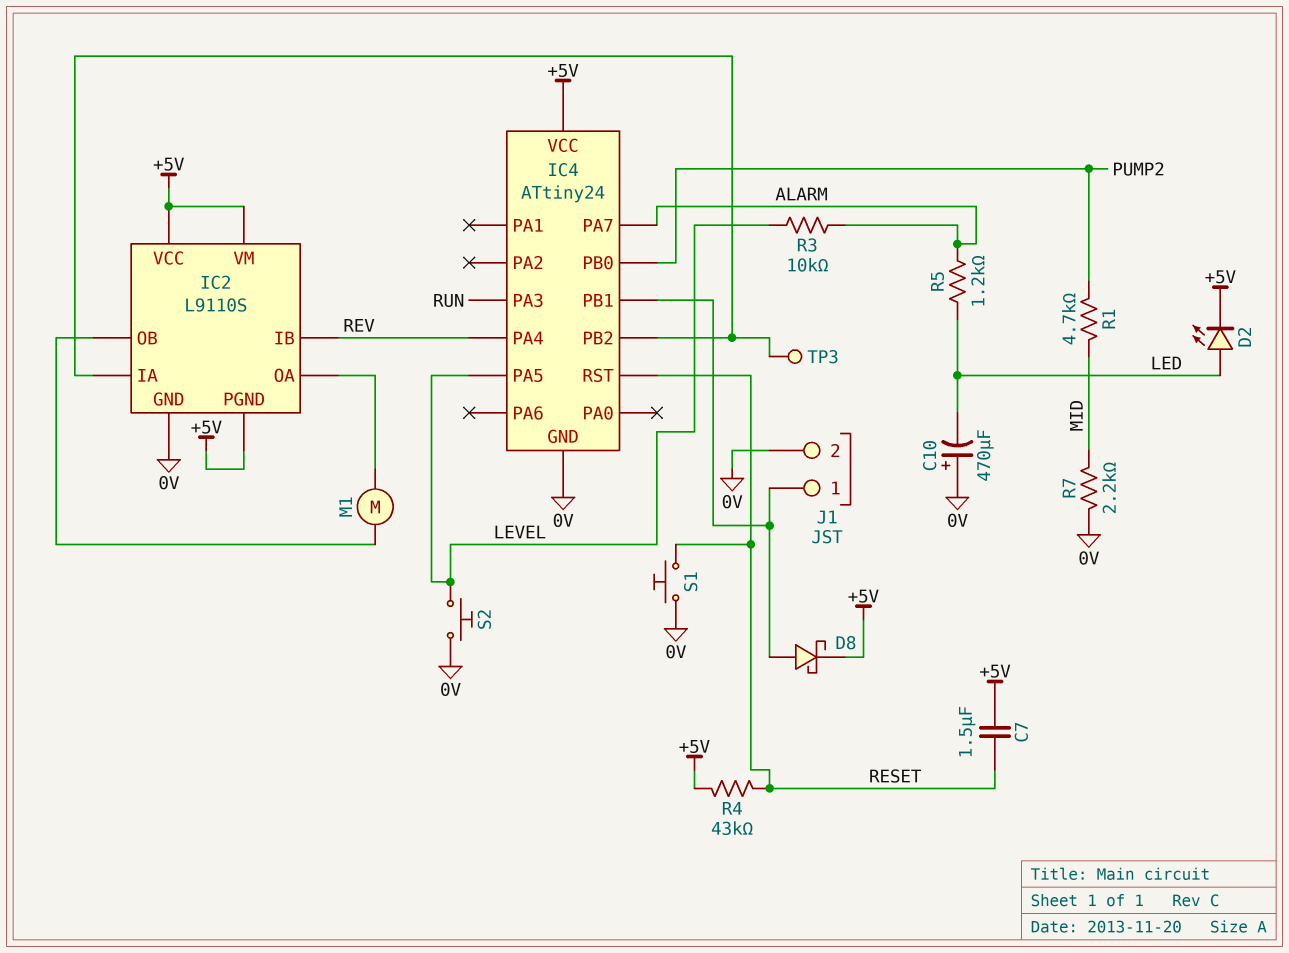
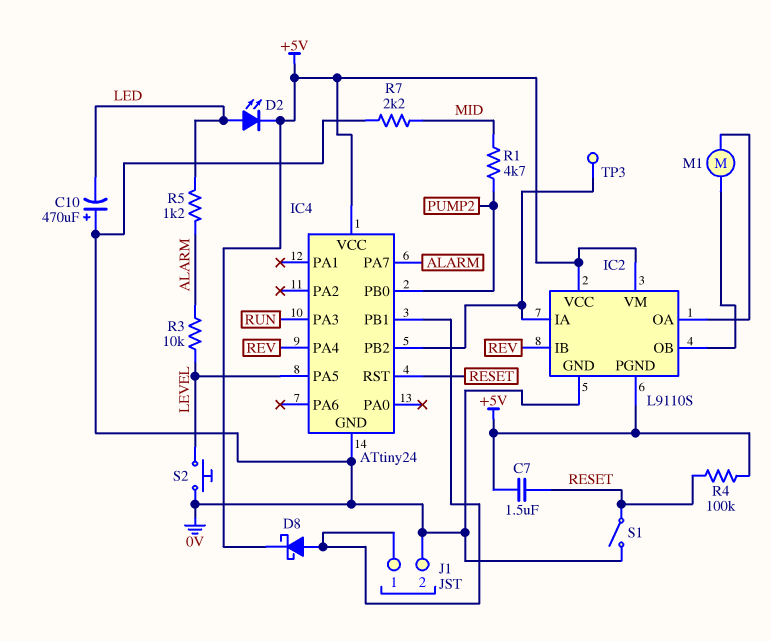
R4: 43k (+5V, RESET) -> 100k (+5V, RESET)
S1: button (0V, RESET) -> switch (0V, RESET)

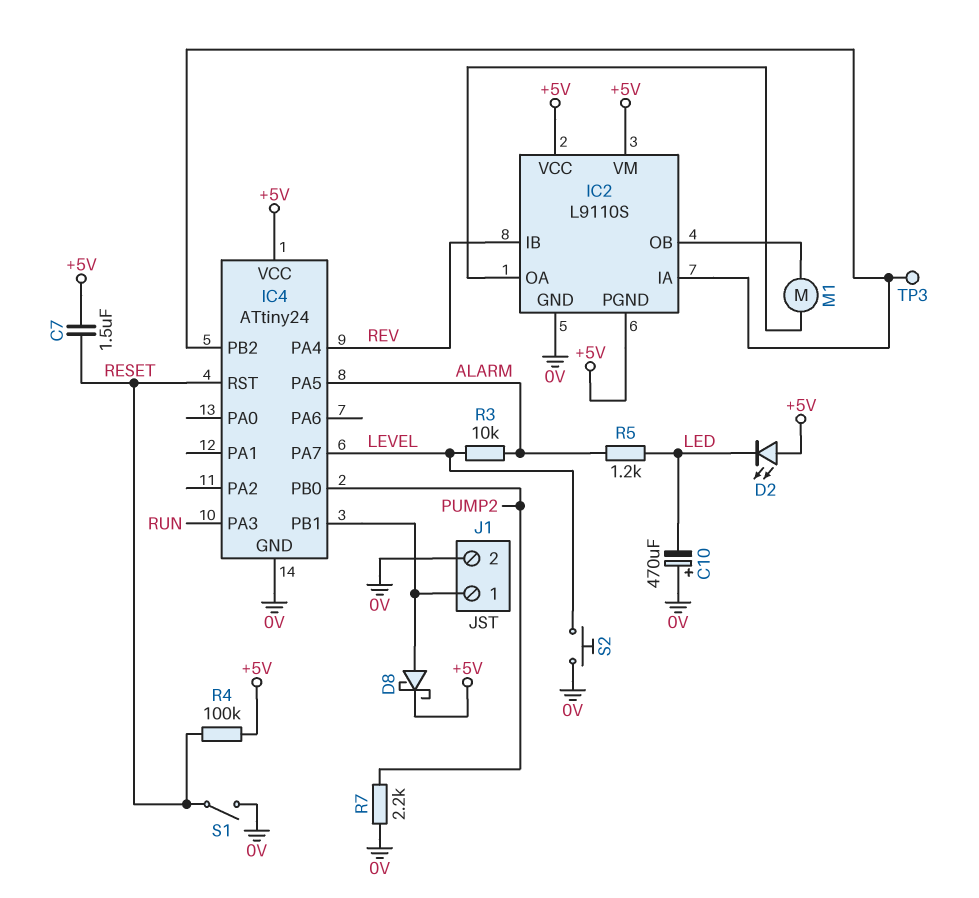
D2: LED (A LED, K +5V) -> LED (A +5V, K LED)
IC4 pin PA5: LEVEL -> ALARM
IC4 pin PA7: ALARM -> LEVEL
R1: 4.7k (MID, PUMP2) -> none
R7: 2.2k (0V, MID) -> 2.2k (0V, PUMP2)

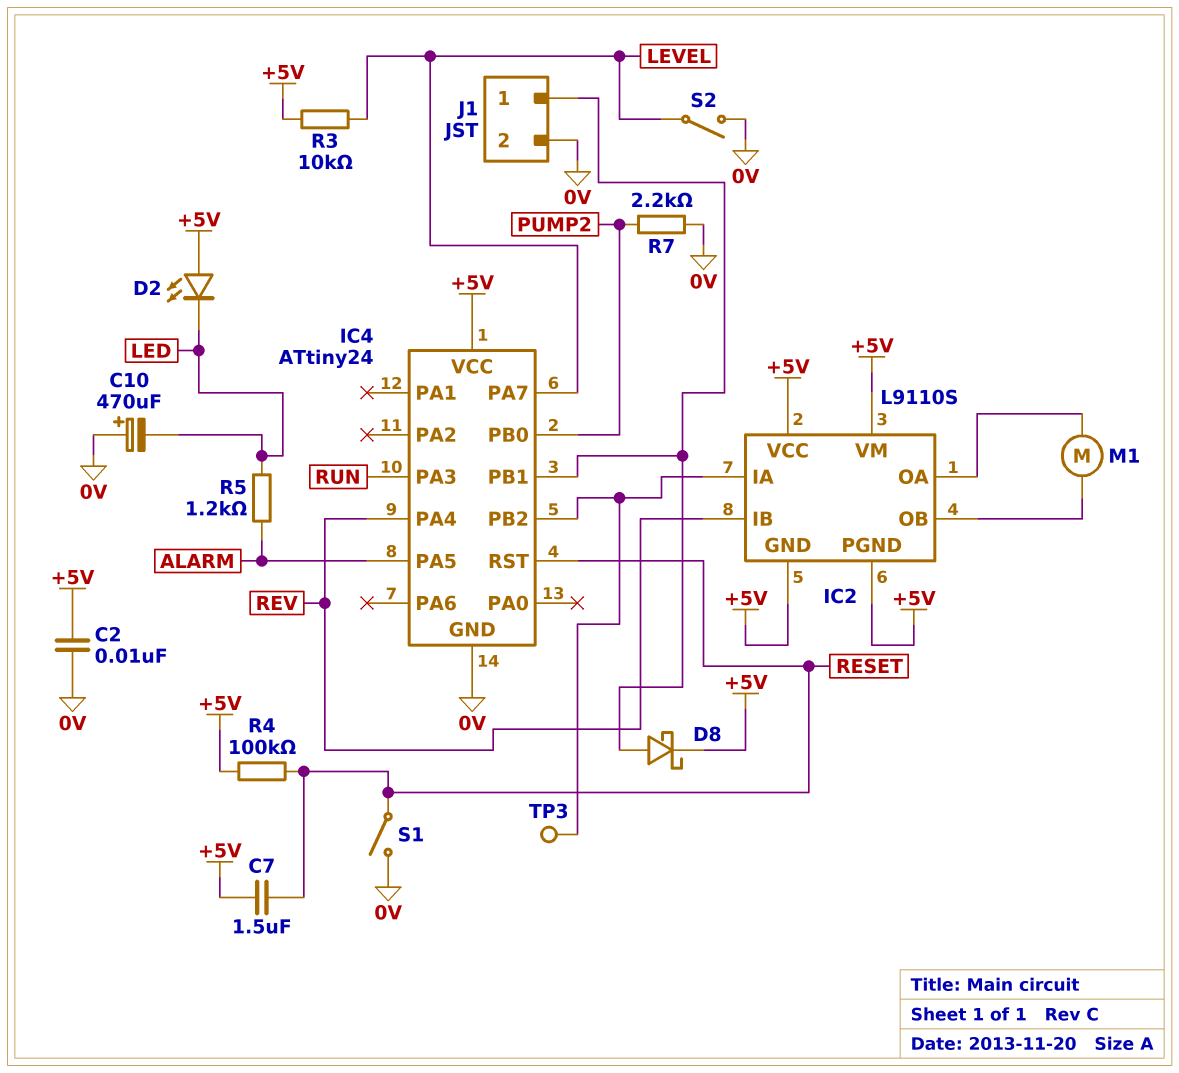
C2: none -> 10nF (+5V, 0V)
IC2 pin GND: 0V -> +5V
R3: 10k (ALARM, LEVEL) -> 10k (+5V, LEVEL)
S2: button (0V, LEVEL) -> switch (0V, LEVEL)

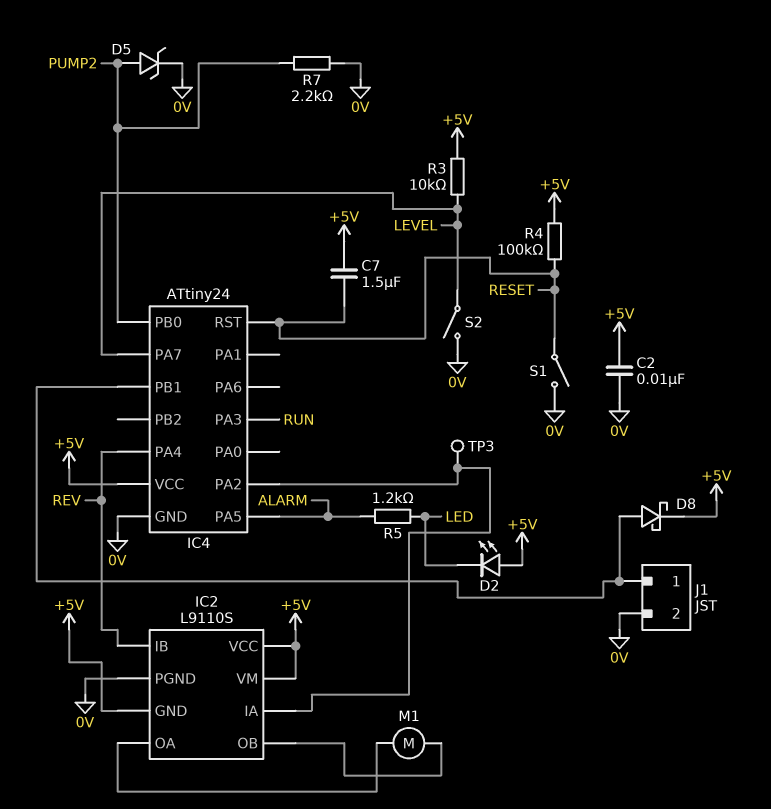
C10: 470uF (plus 0V, minus LED) -> none
D5: none -> zener (A PUMP2, K 0V)
IC2 pin PGND: +5V -> 0V
IC4 pin PA2: none -> IC2/IA
IC4 pin PB2: IC2/IA -> none

